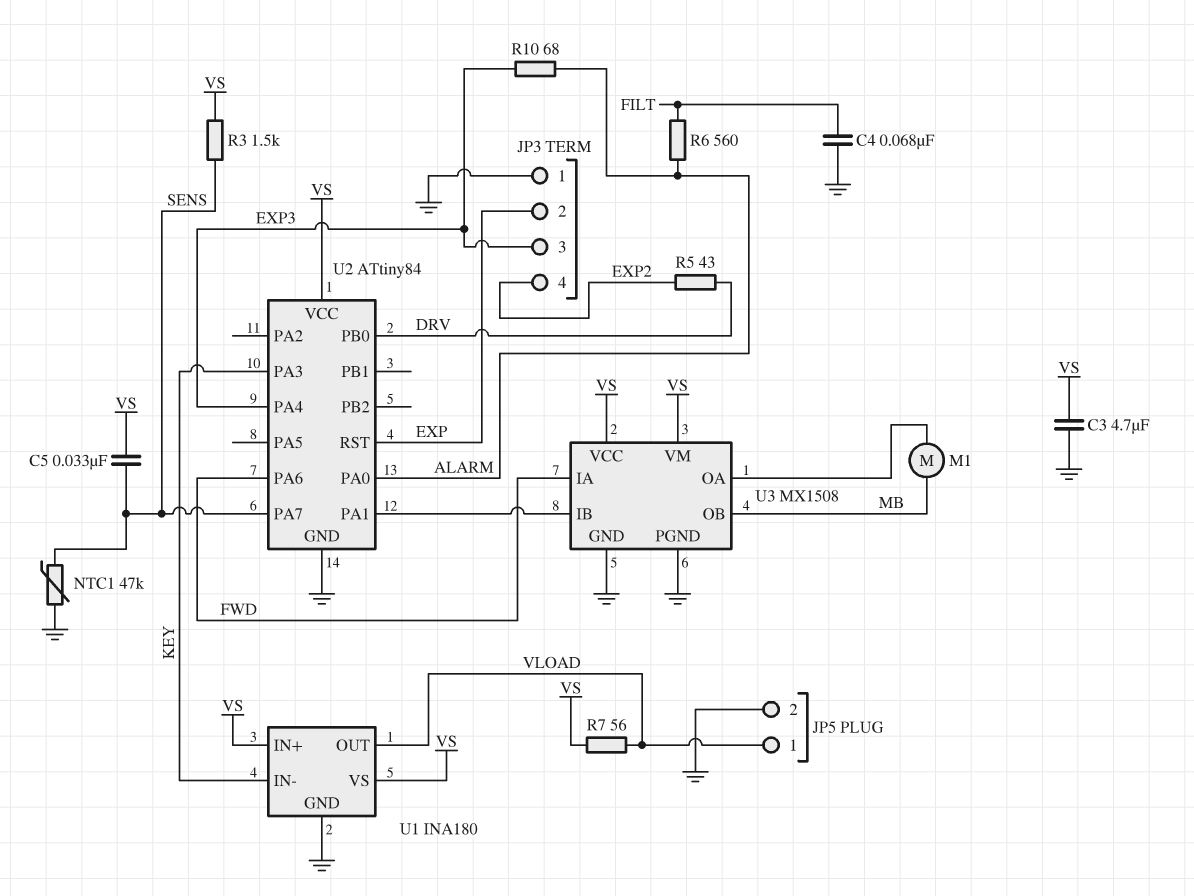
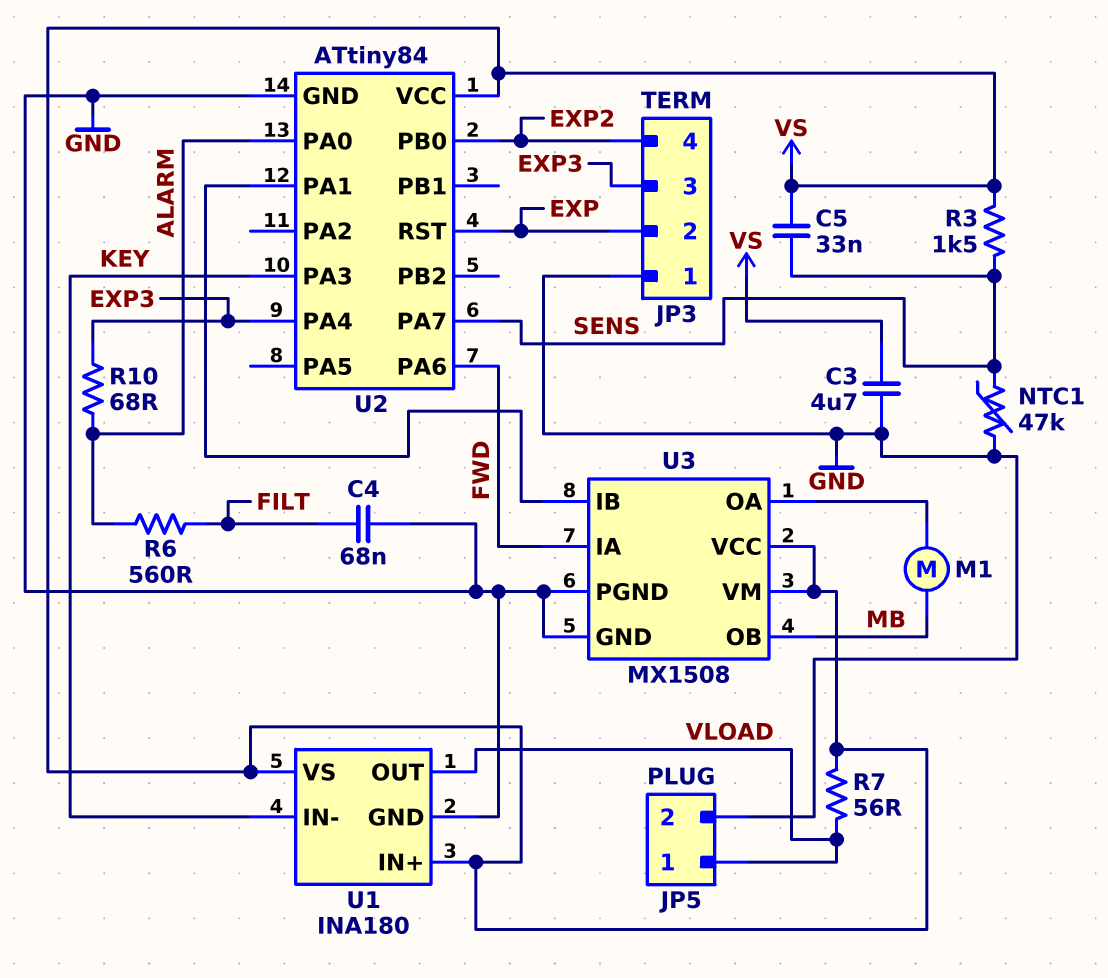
R5: 43 (DRV, EXP2) -> none
U2 pin PB0: DRV -> EXP2

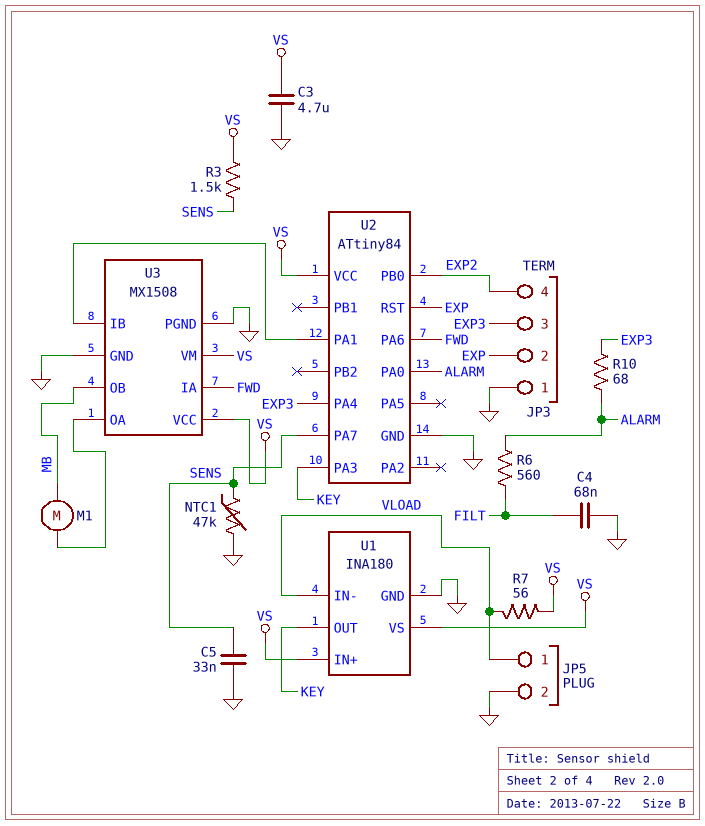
C5: 33nF (SENS, VS) -> 33nF (GND, SENS)
U1 pin IN-: KEY -> VLOAD
U1 pin OUT: VLOAD -> KEY

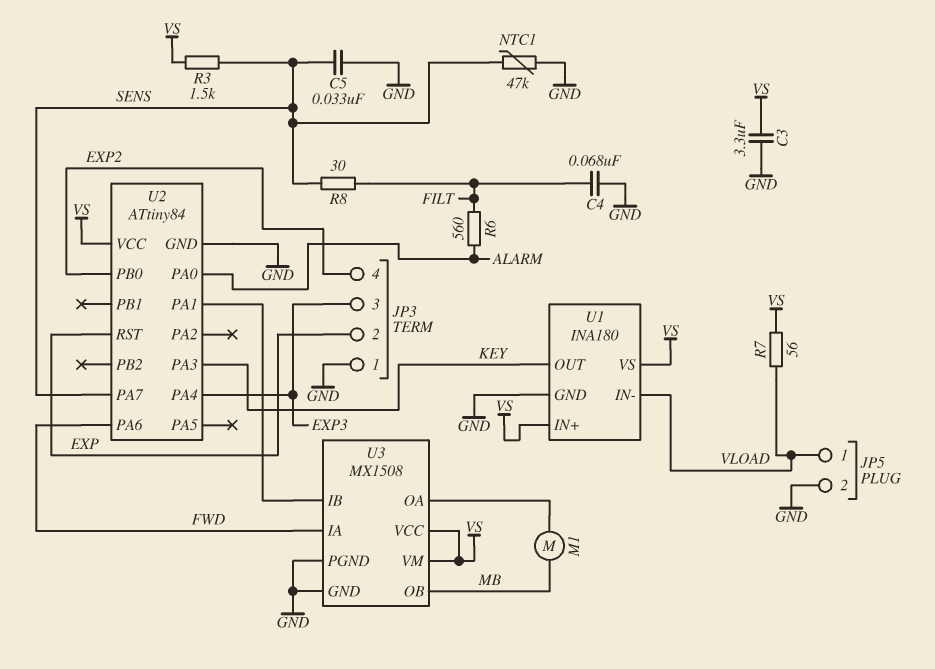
C3: 4.7uF (GND, VS) -> 3.3uF (GND, VS)
R8: none -> 30 (FILT, SENS)
R10: 68 (ALARM, EXP3) -> none

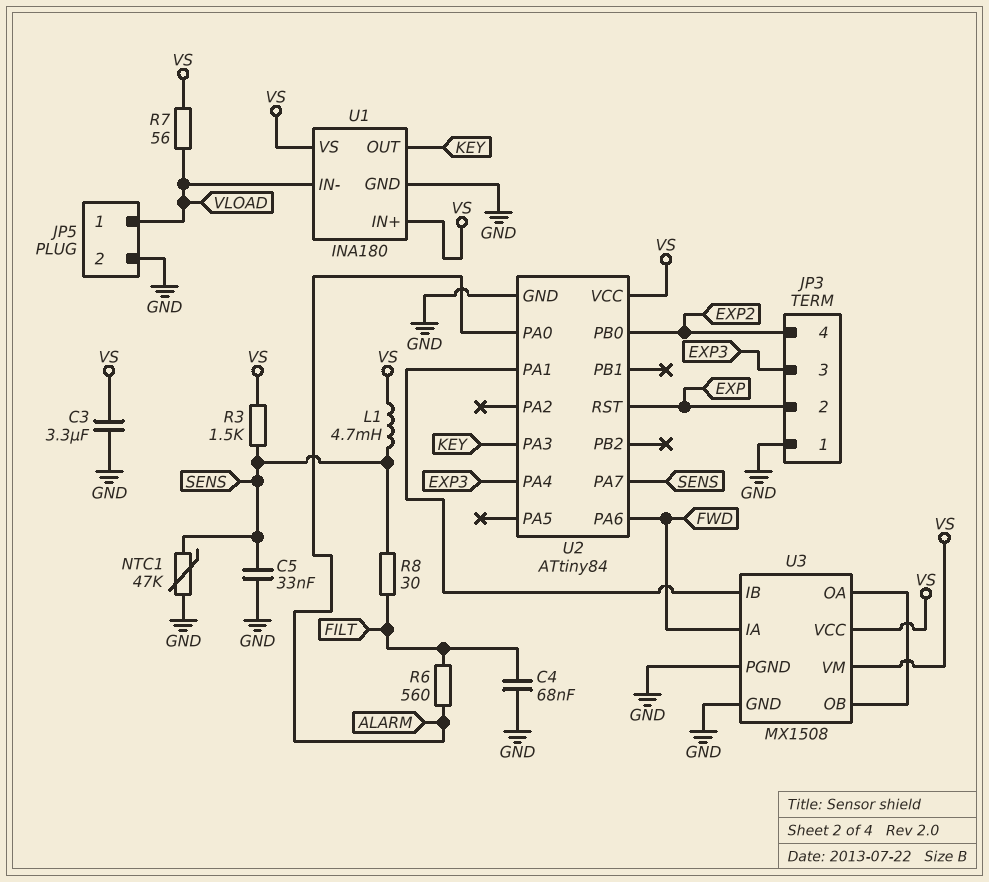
L1: none -> 4.7mH (SENS, VS)
M1: motor (MB, U3/OA) -> none
U3 pin OB: MB -> U3/OA

